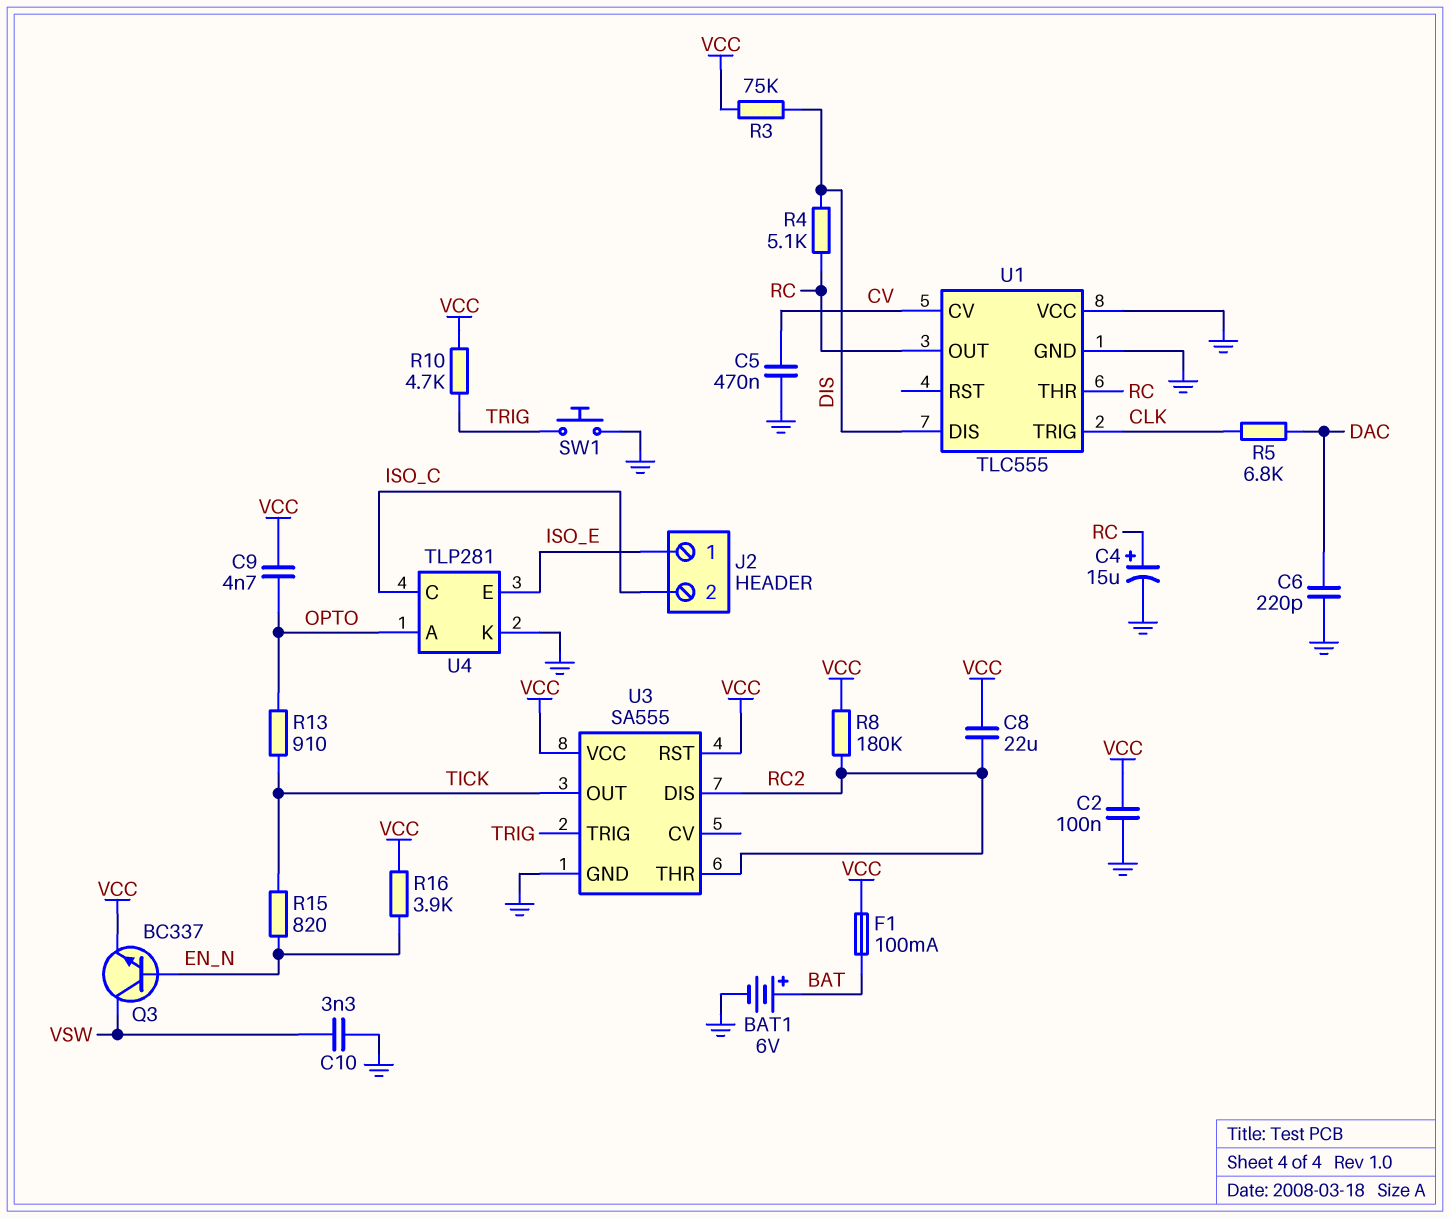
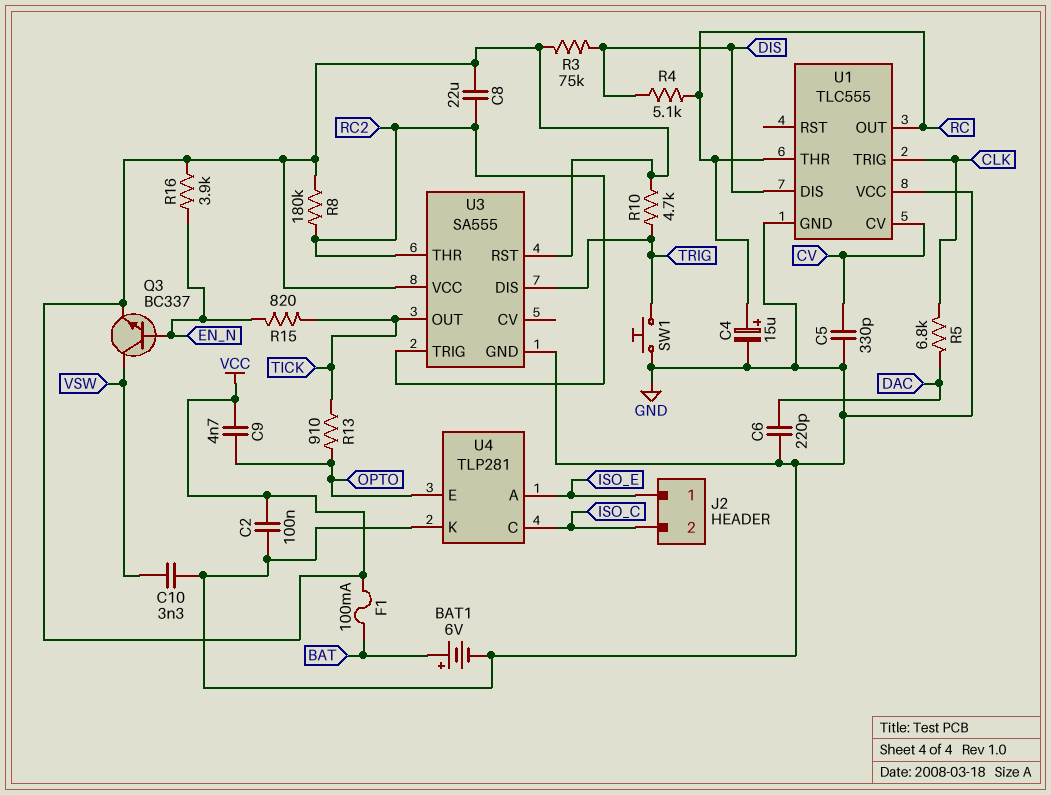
C5: 470nF (CV, GND) -> 330pF (CV, GND)
U3 pin DIS: RC2 -> TRIG
U3 pin TRIG: TRIG -> RC2
U4 pin A: OPTO -> ISO_E
U4 pin E: ISO_E -> OPTO

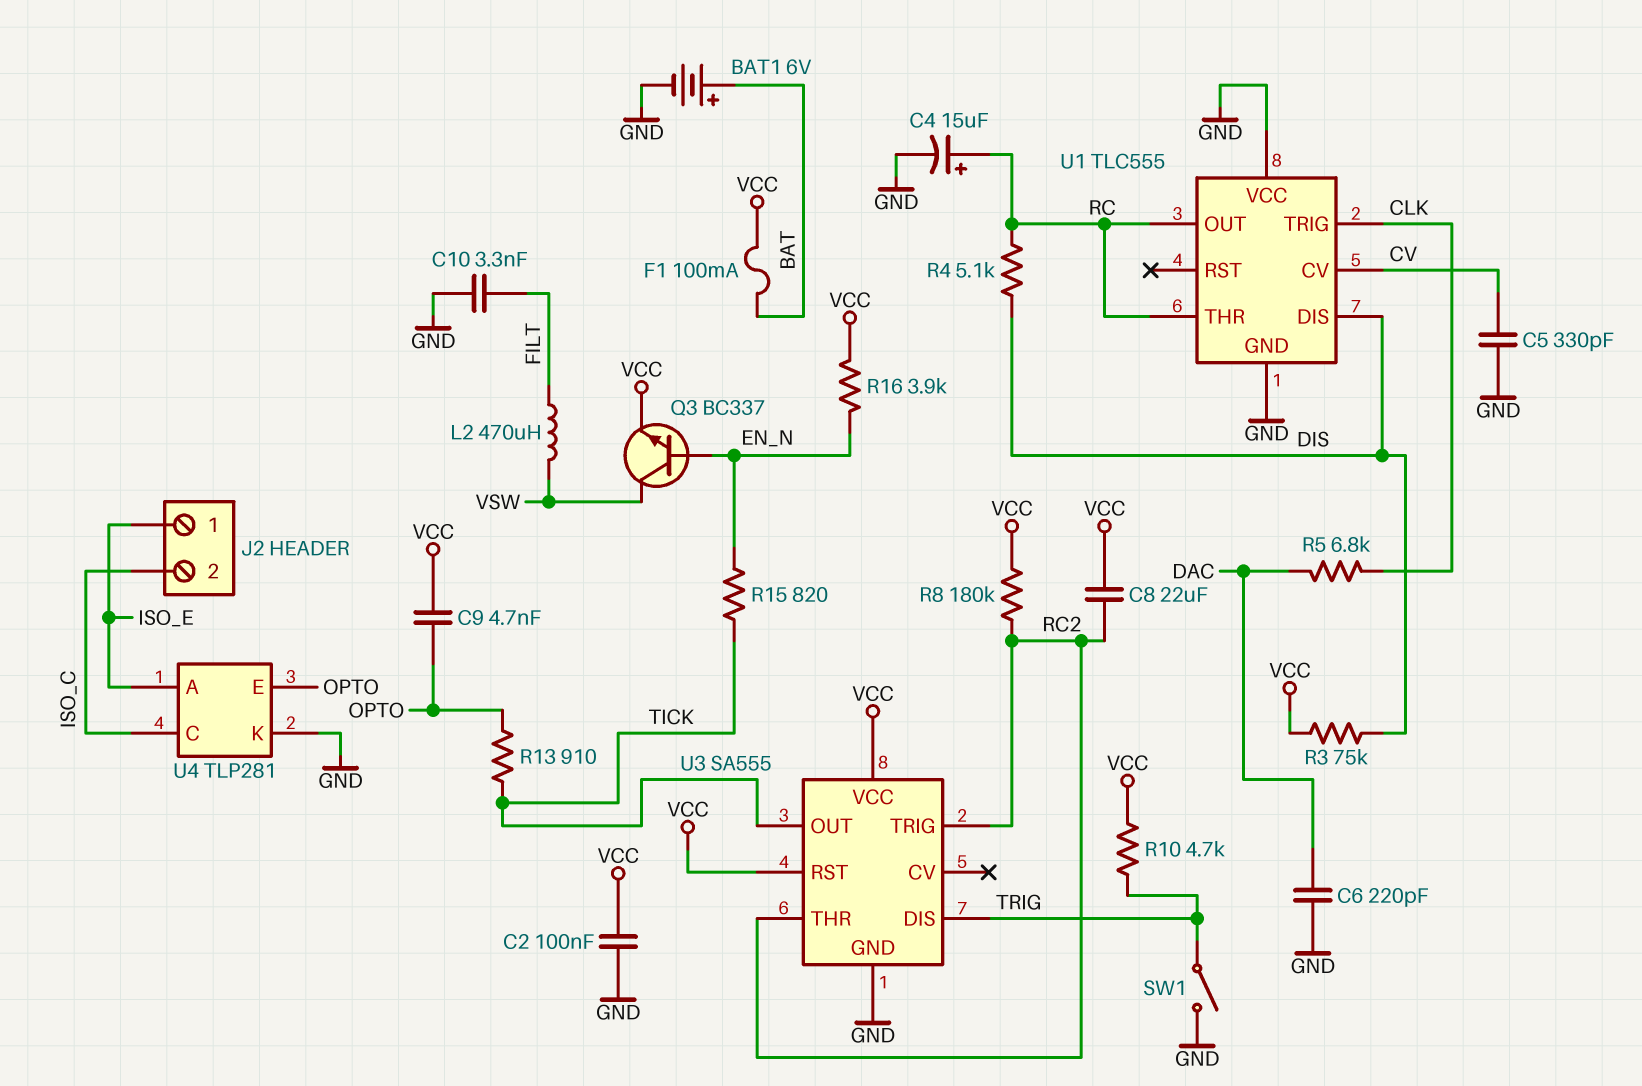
C10: 3.3nF (GND, VSW) -> 3.3nF (FILT, GND)
L2: none -> 470uH (FILT, VSW)
SW1: button (GND, TRIG) -> switch (GND, TRIG)

